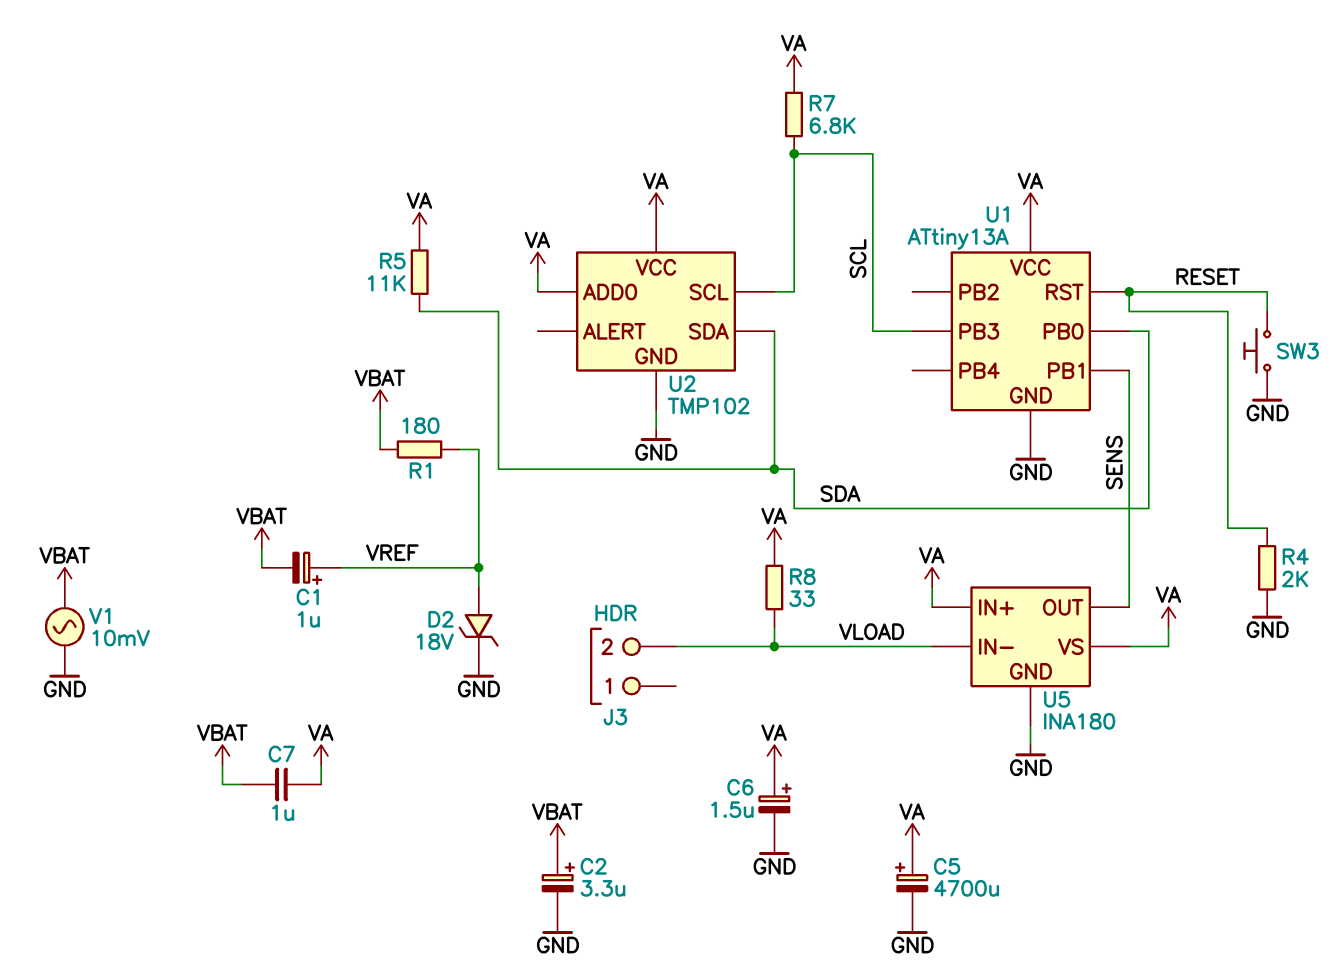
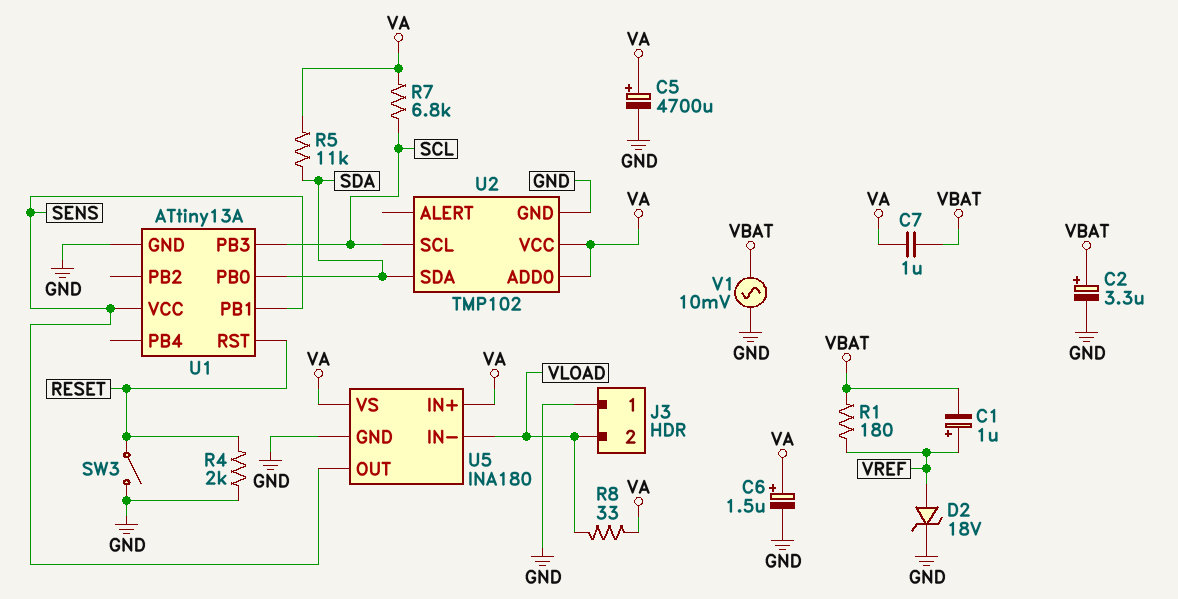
J3 pin 1: none -> GND
SW3: button (GND, RESET) -> switch (GND, RESET)
U1 pin VCC: VA -> SENS

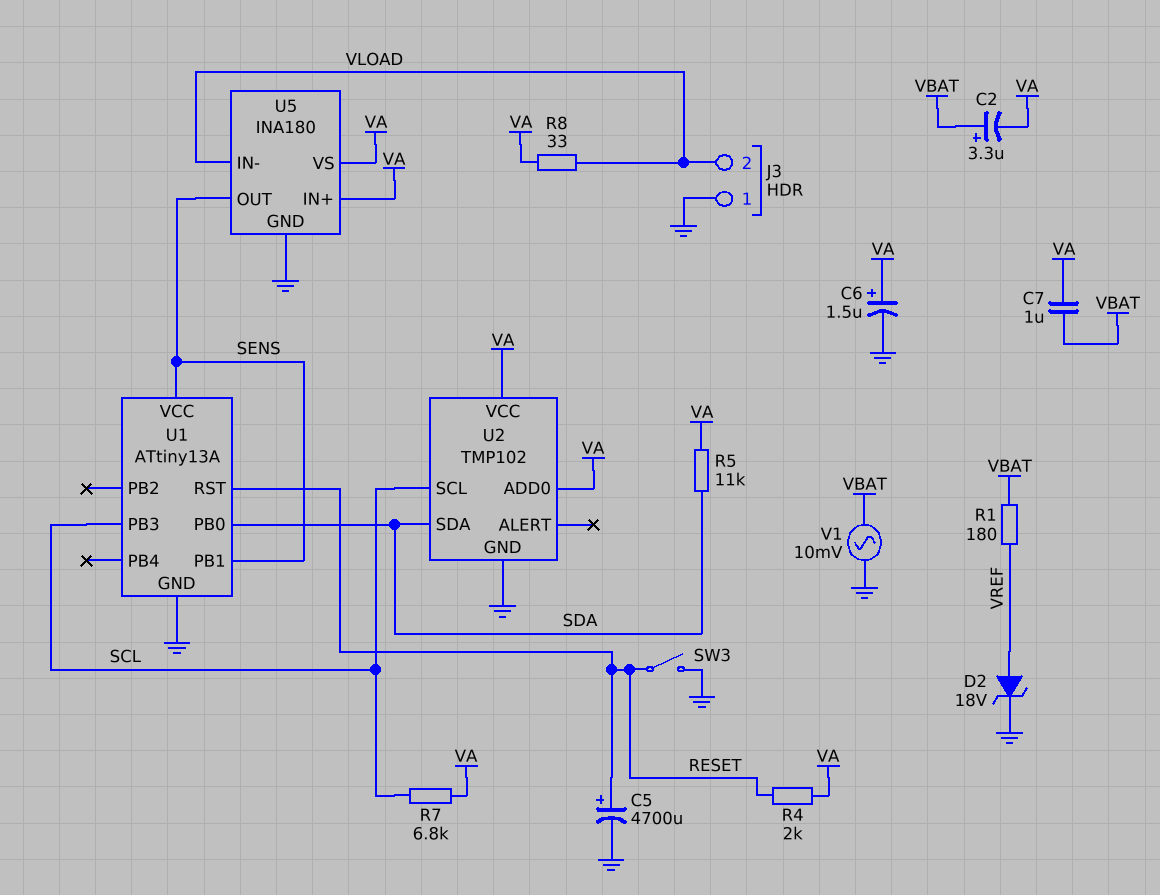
C1: 1uF (plus VREF, minus VBAT) -> none
C2: 3.3uF (plus VBAT, minus GND) -> 3.3uF (plus VBAT, minus VA)
C5: 4700uF (plus VA, minus GND) -> 4700uF (plus RESET, minus GND)
R4: 2k (GND, RESET) -> 2k (RESET, VA)

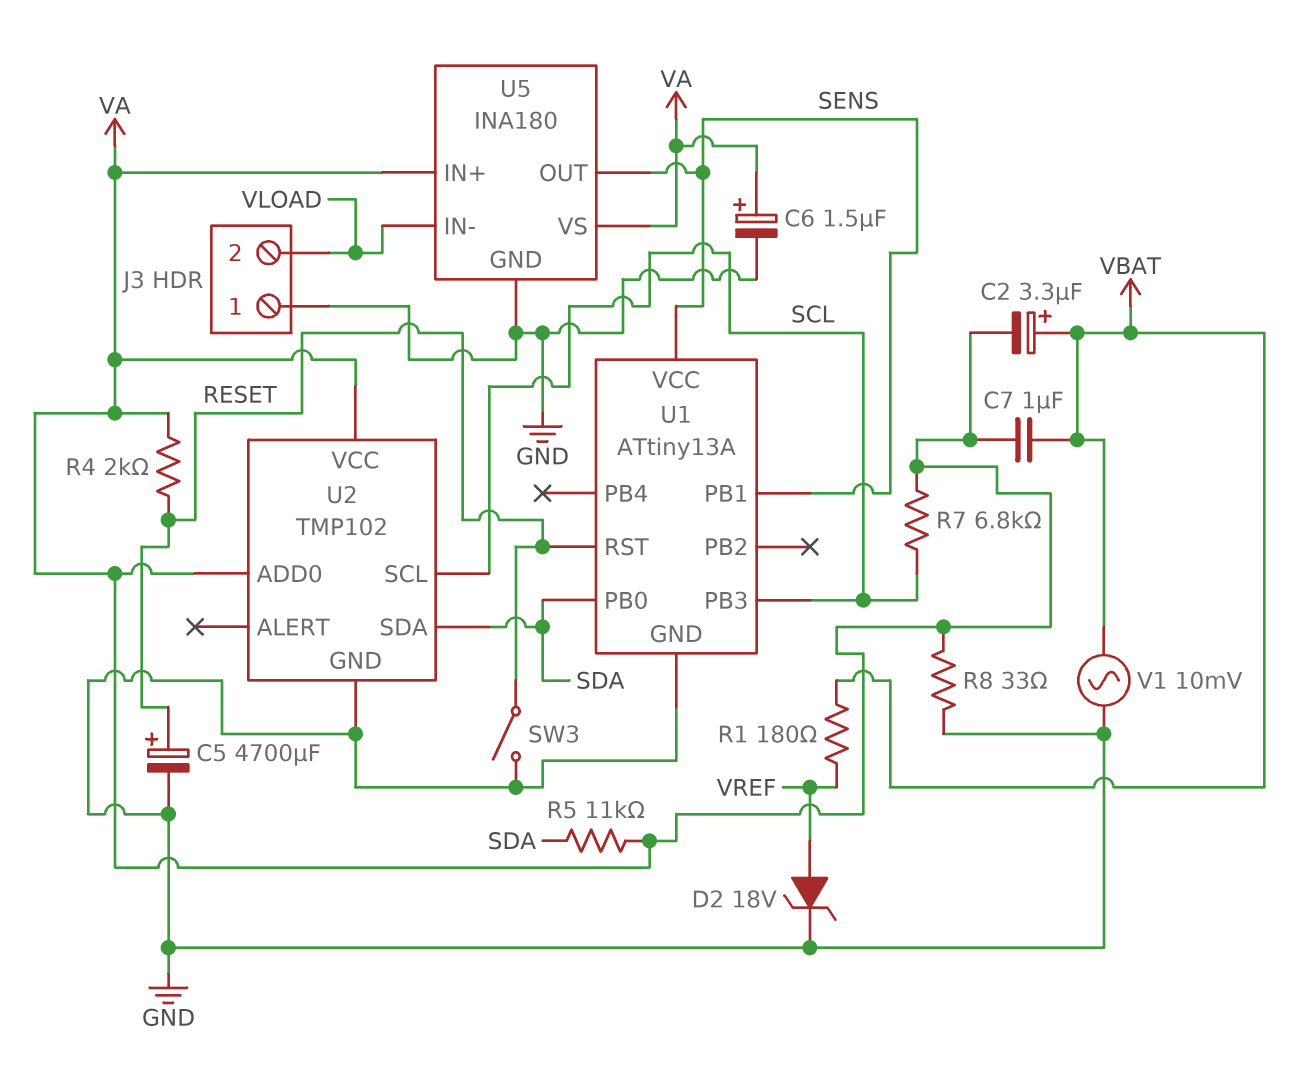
R8: 33 (VA, VLOAD) -> 33 (GND, VA)

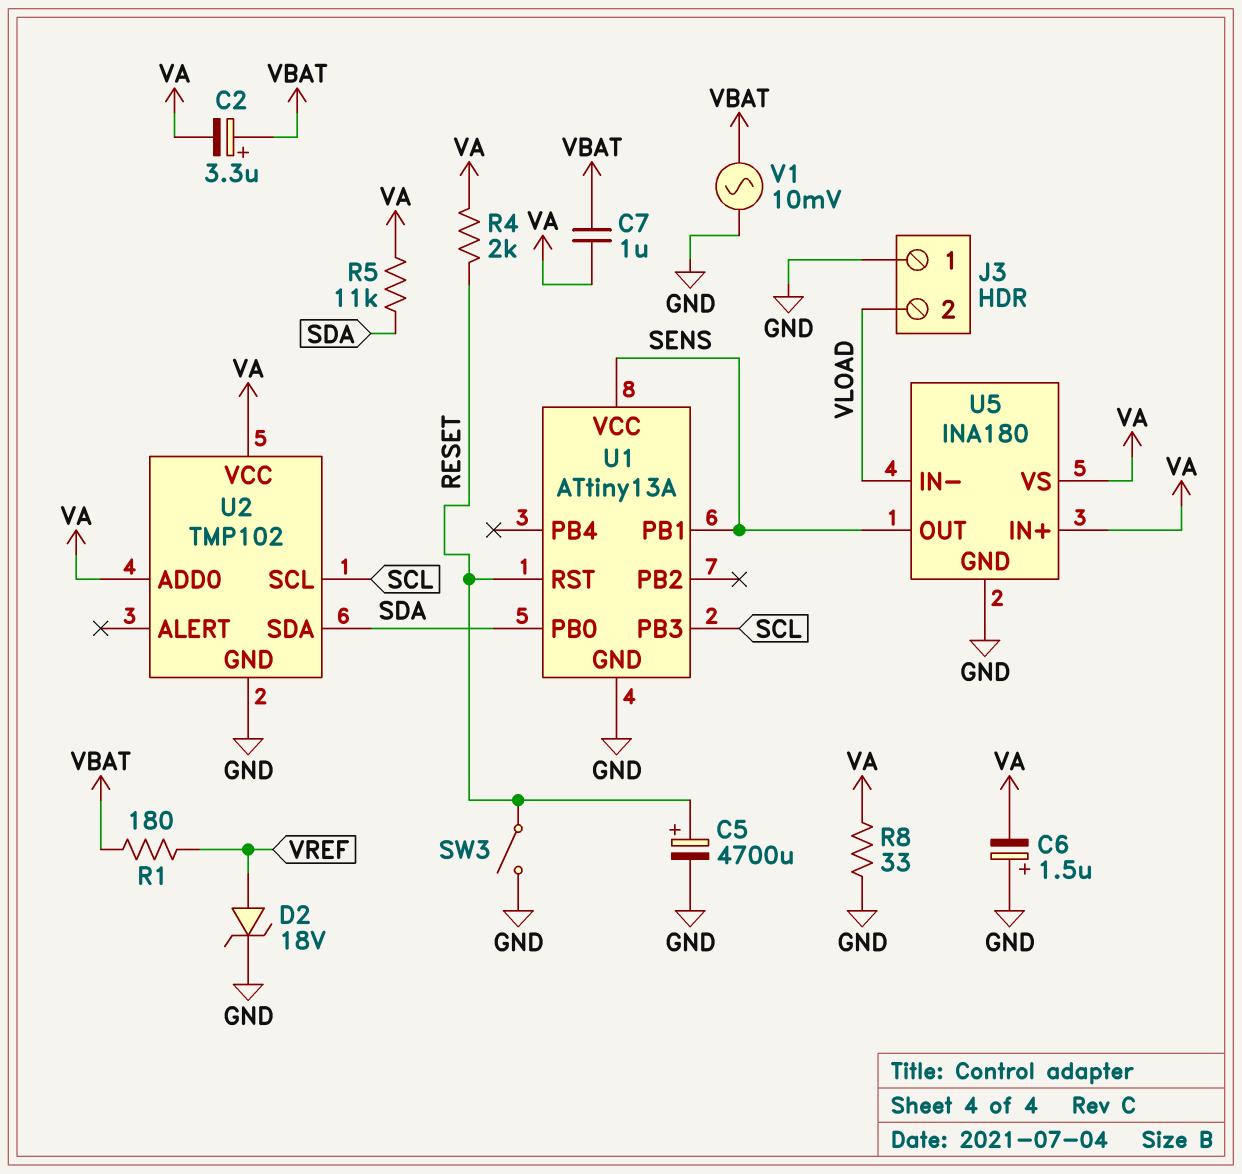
C6: 1.5uF (plus VA, minus GND) -> 1.5uF (plus GND, minus VA)
R7: 6.8k (SCL, VA) -> none

